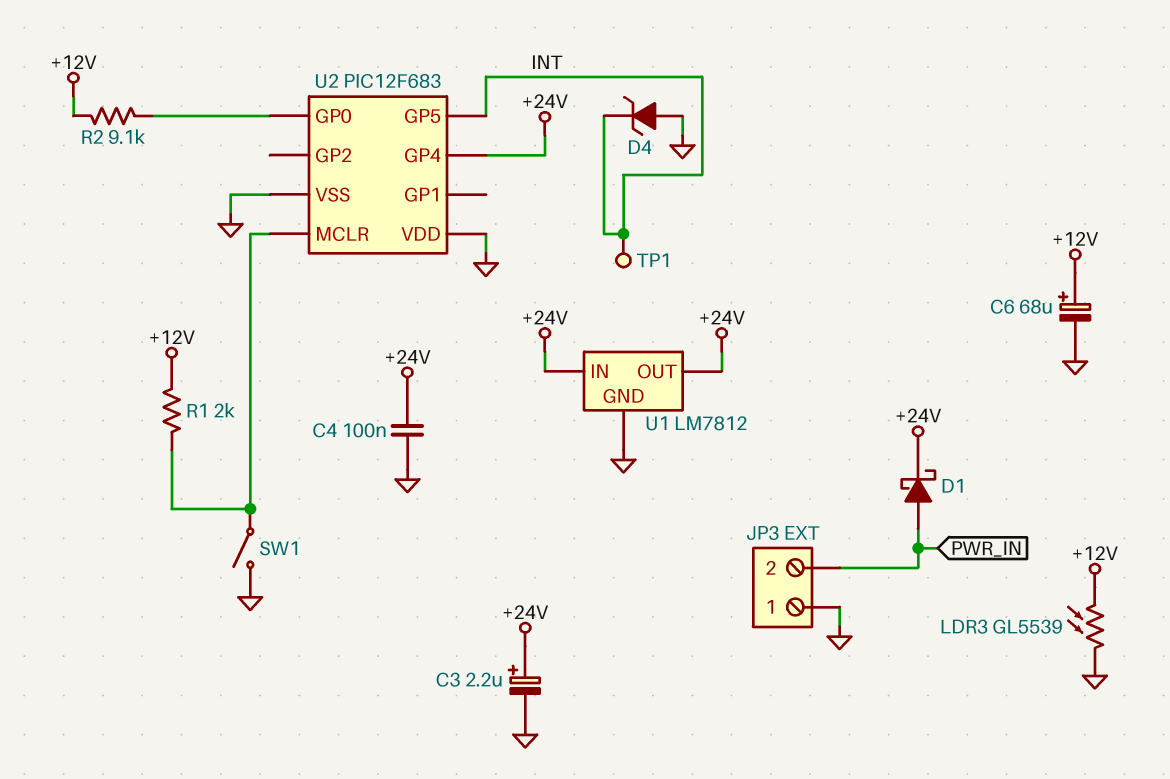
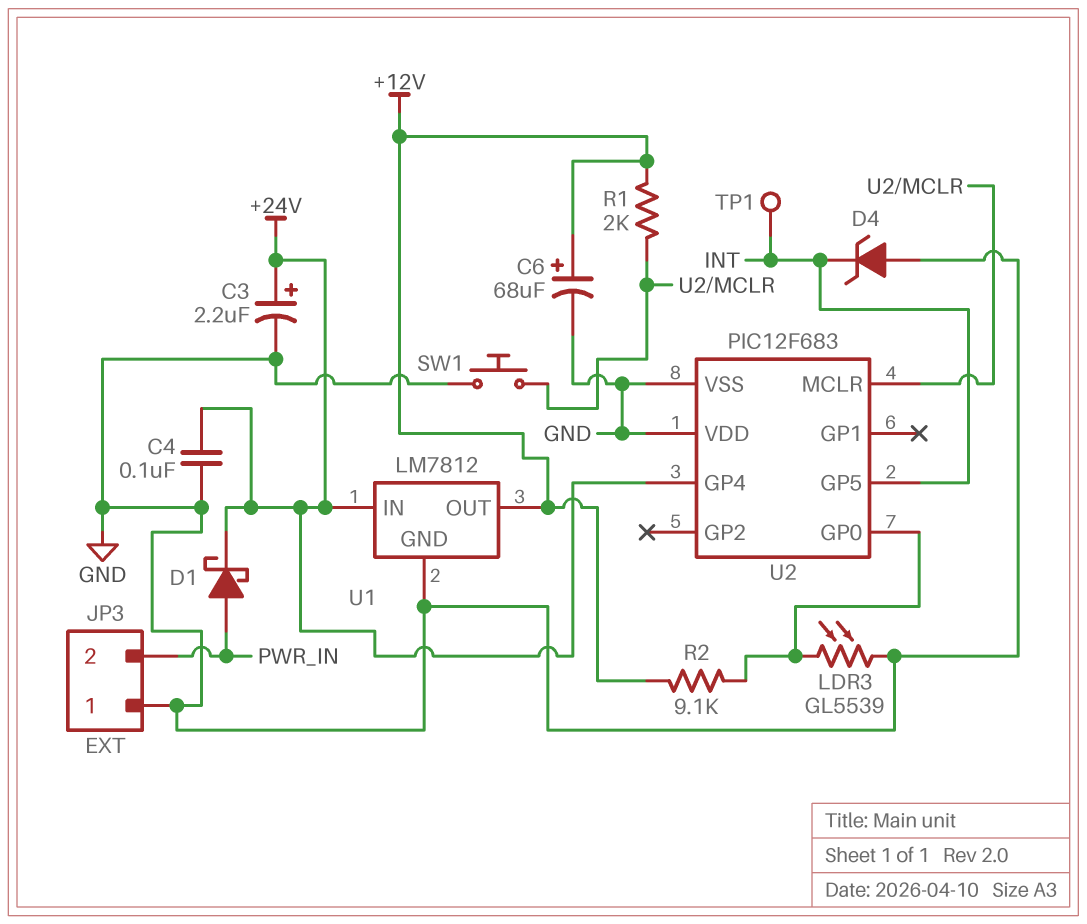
LDR3: GL5539 (+12V, GND) -> GL5539 (GND, U2/GP0)
SW1: switch (GND, U2/MCLR) -> button (GND, U2/MCLR)
U1 pin OUT: +24V -> +12V

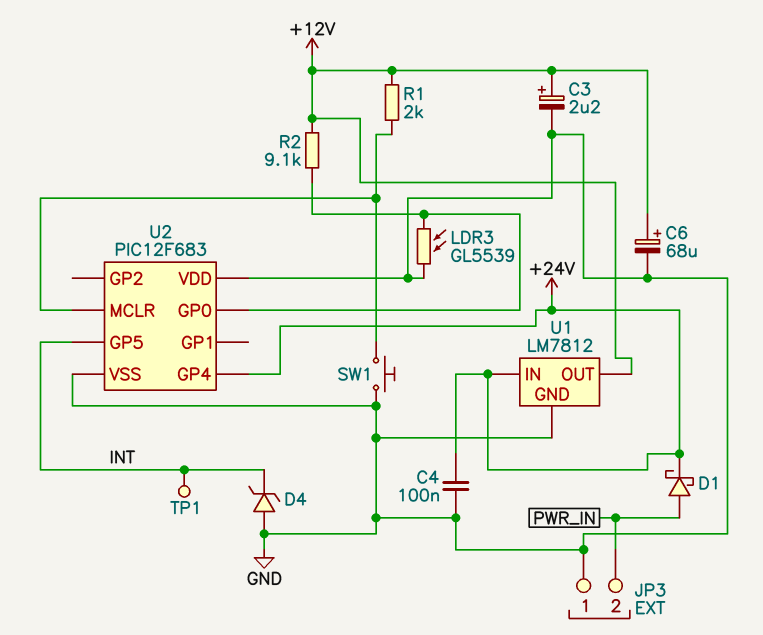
C3: 2.2uF (plus +24V, minus GND) -> 2.2uF (plus +12V, minus GND)

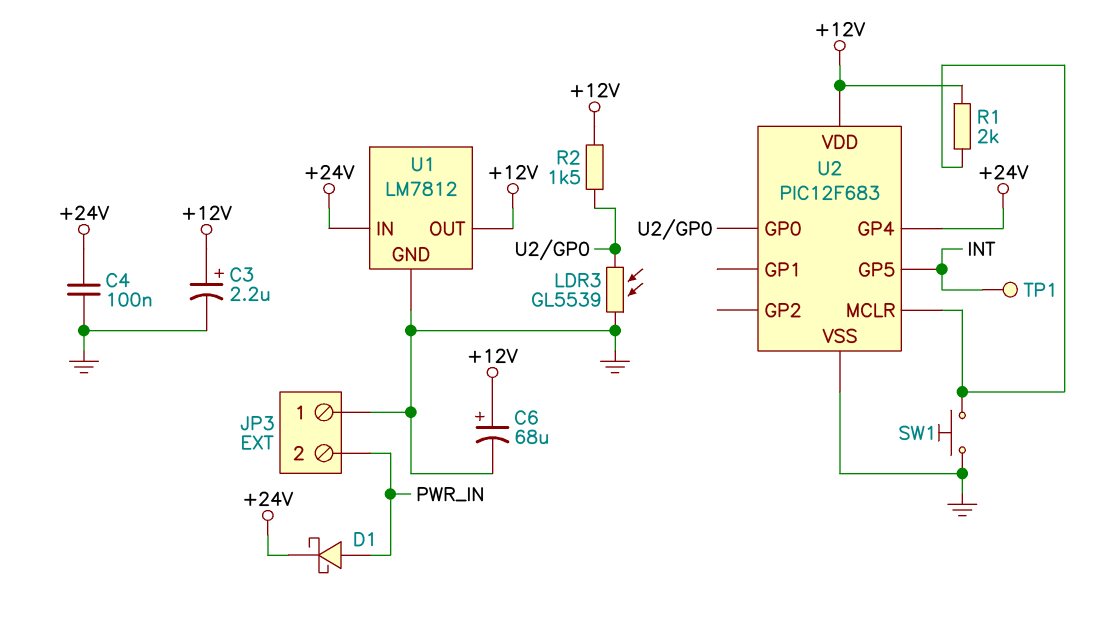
D4: zener (A GND, K INT) -> none
R2: 9.1k (+12V, U2/GP0) -> 1.5k (+12V, U2/GP0)
U2 pin VDD: GND -> +12V

